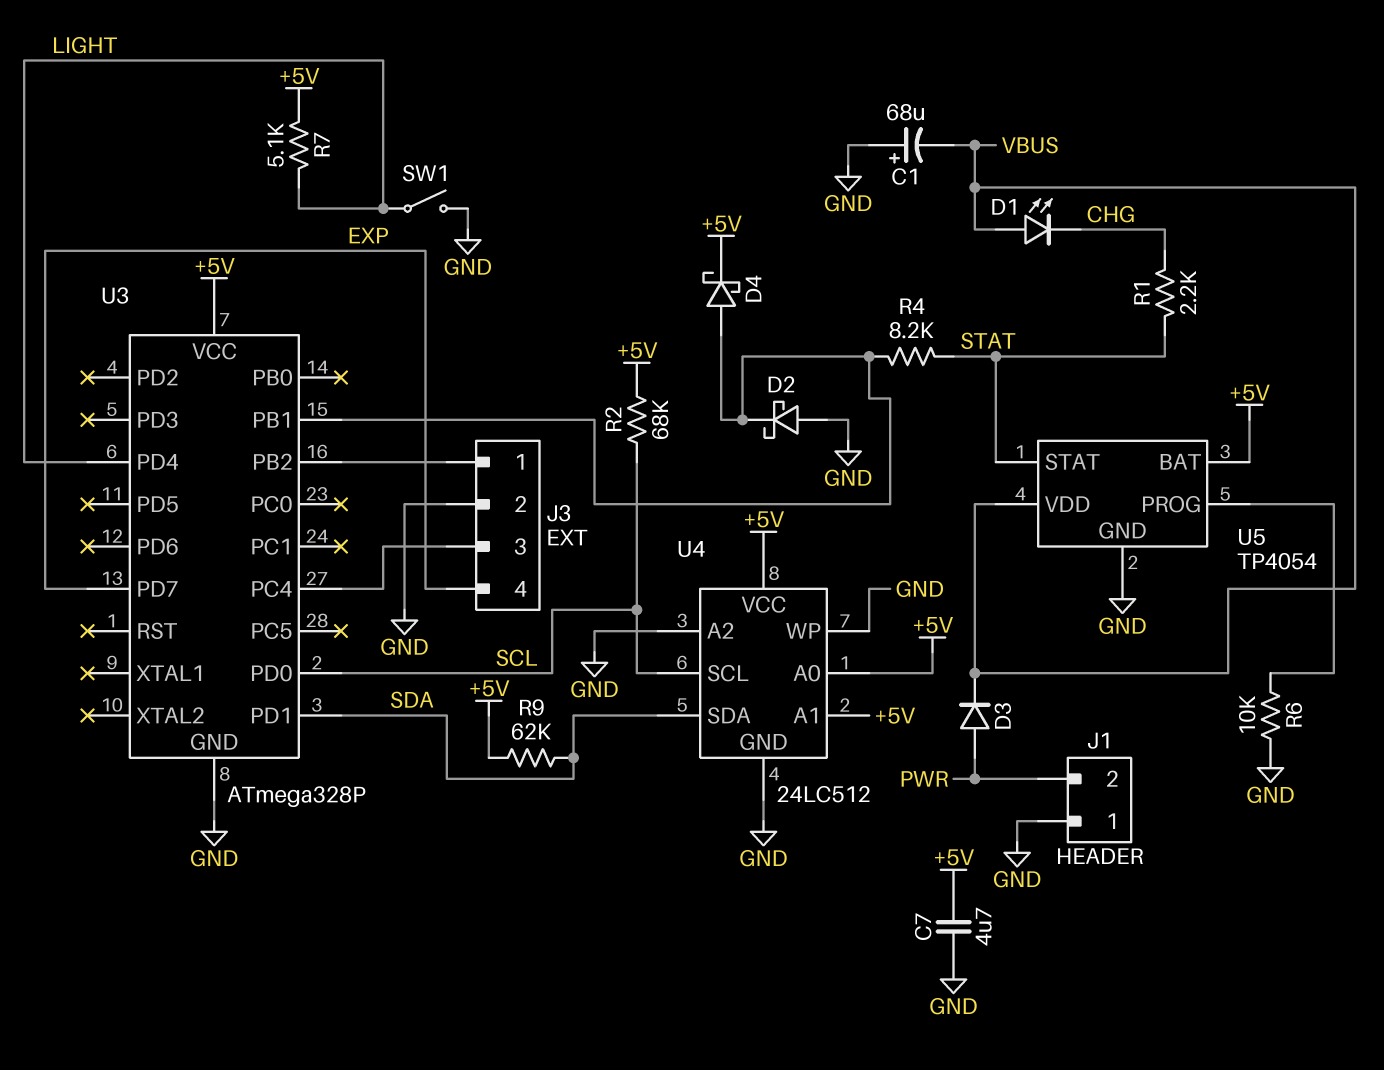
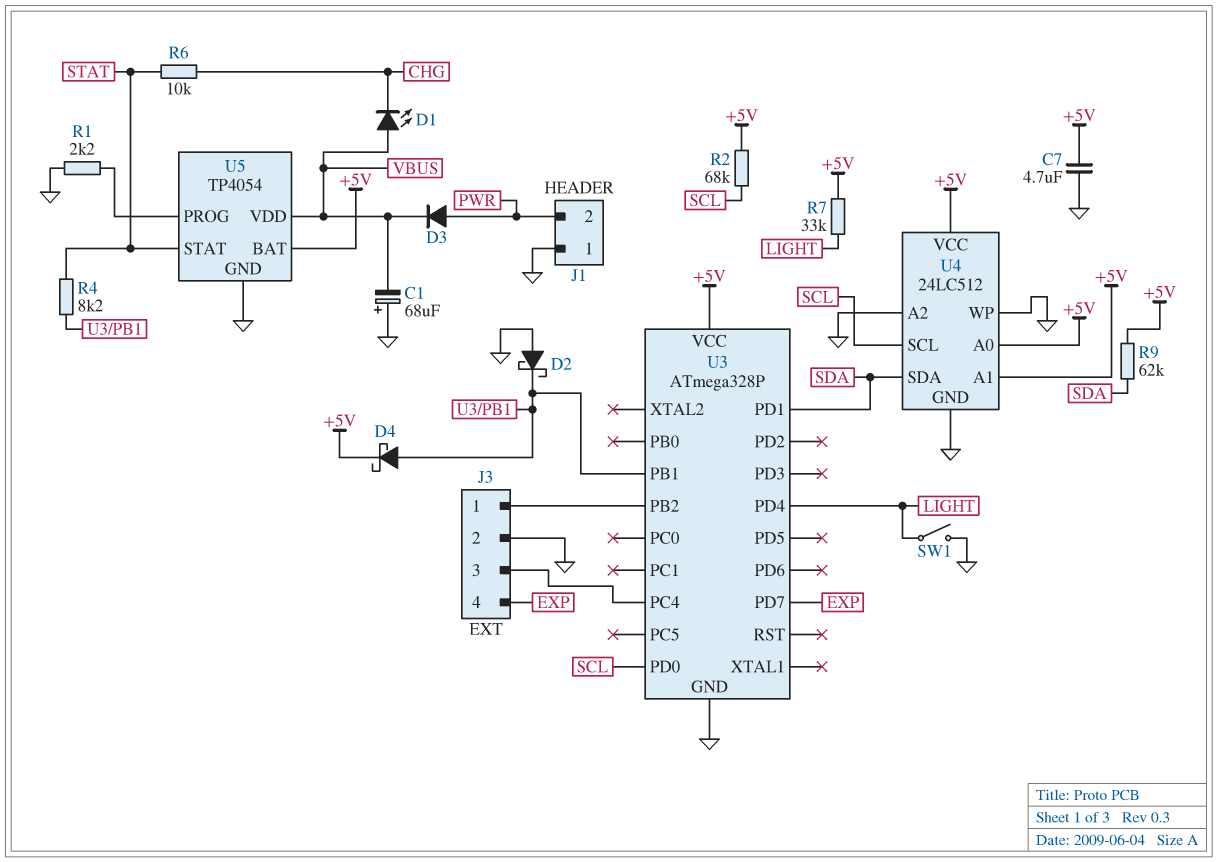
R1: 2.2k (CHG, STAT) -> 2.2k (GND, U5/PROG)
R6: 10k (GND, U5/PROG) -> 10k (CHG, STAT)
R7: 5.1k (+5V, LIGHT) -> 33k (+5V, LIGHT)

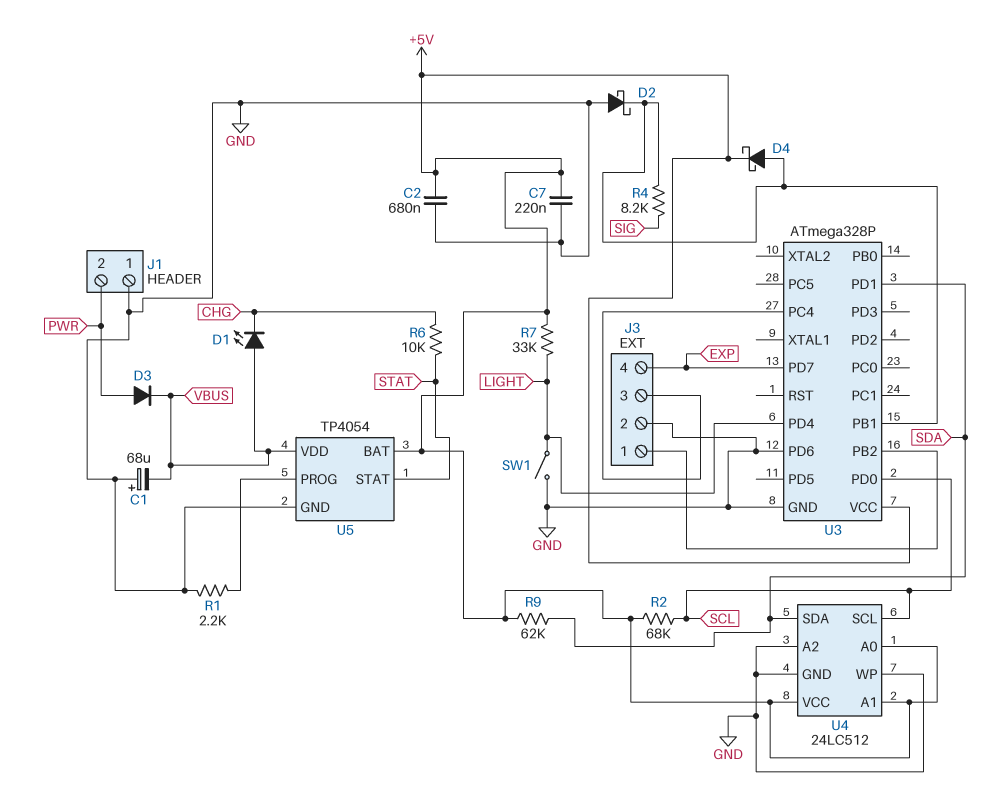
C2: none -> 680nF (+5V, GND)
C7: 4.7uF (+5V, GND) -> 220nF (+5V, GND)
R4: 8.2k (STAT, U3/PB1) -> 8.2k (SIG, U3/PB1)
U3 pin PD6: none -> GND

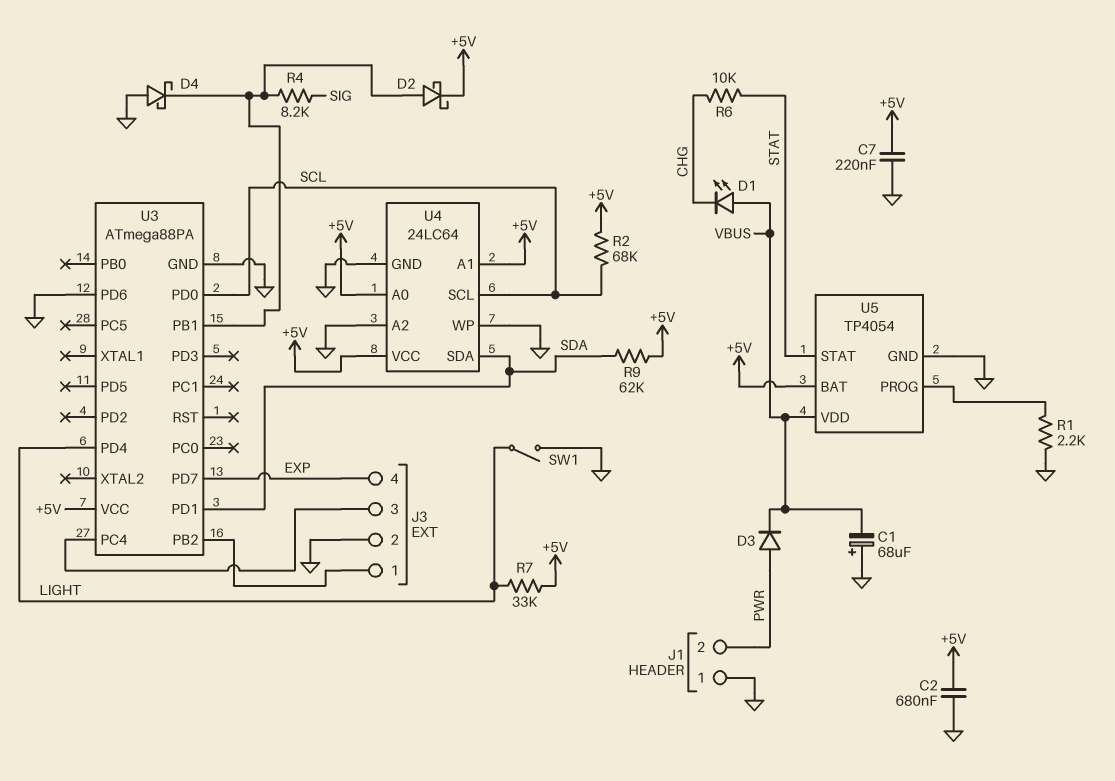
D2: schottky (A GND, K U3/PB1) -> schottky (A U3/PB1, K +5V)
D4: schottky (A U3/PB1, K +5V) -> schottky (A GND, K U3/PB1)
U3: ATmega328P -> ATmega88PA
U4: 24LC512 -> 24LC64

